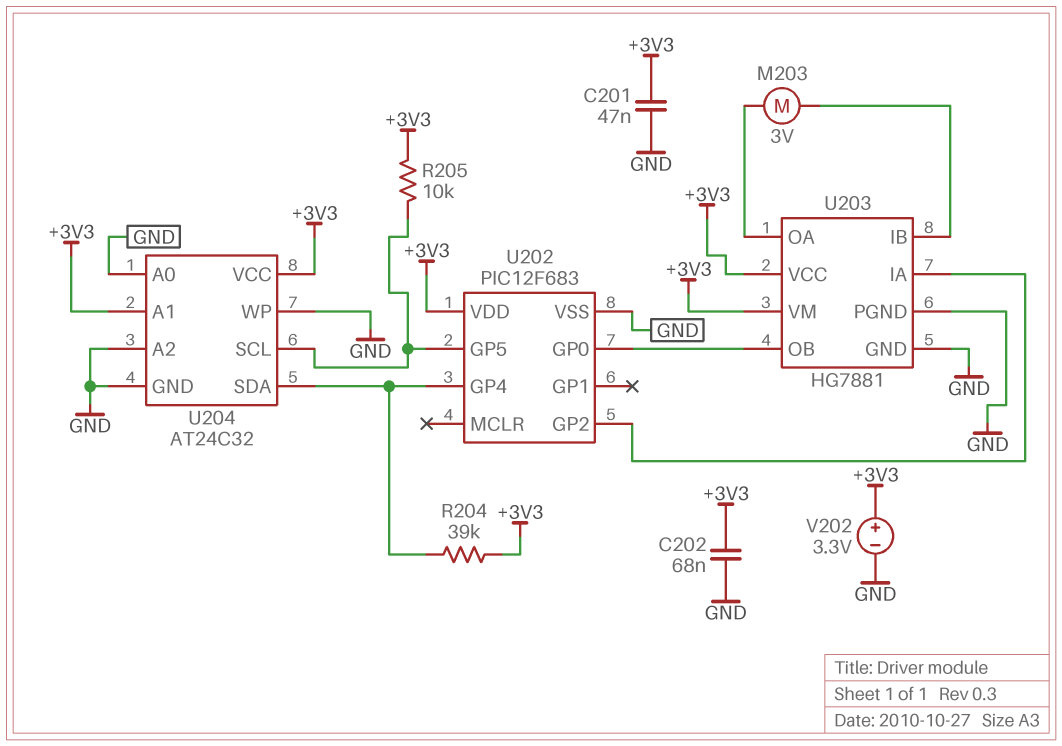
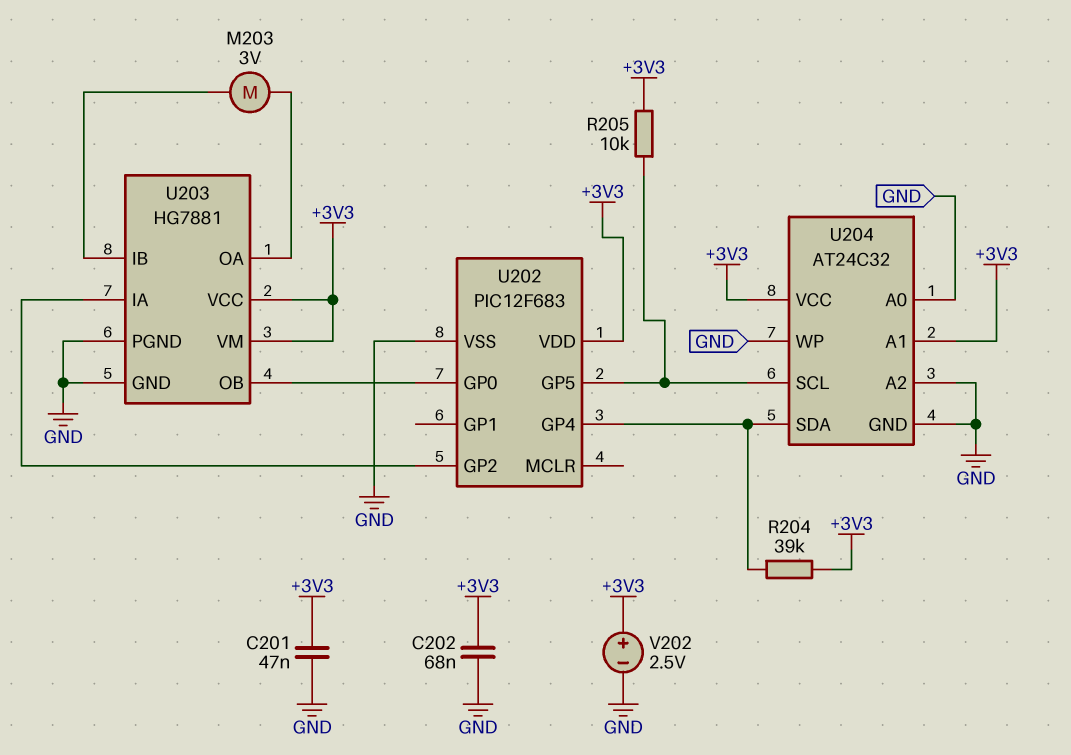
V202: 3.3V (plus +3V3, minus GND) -> 2.5V (plus +3V3, minus GND)

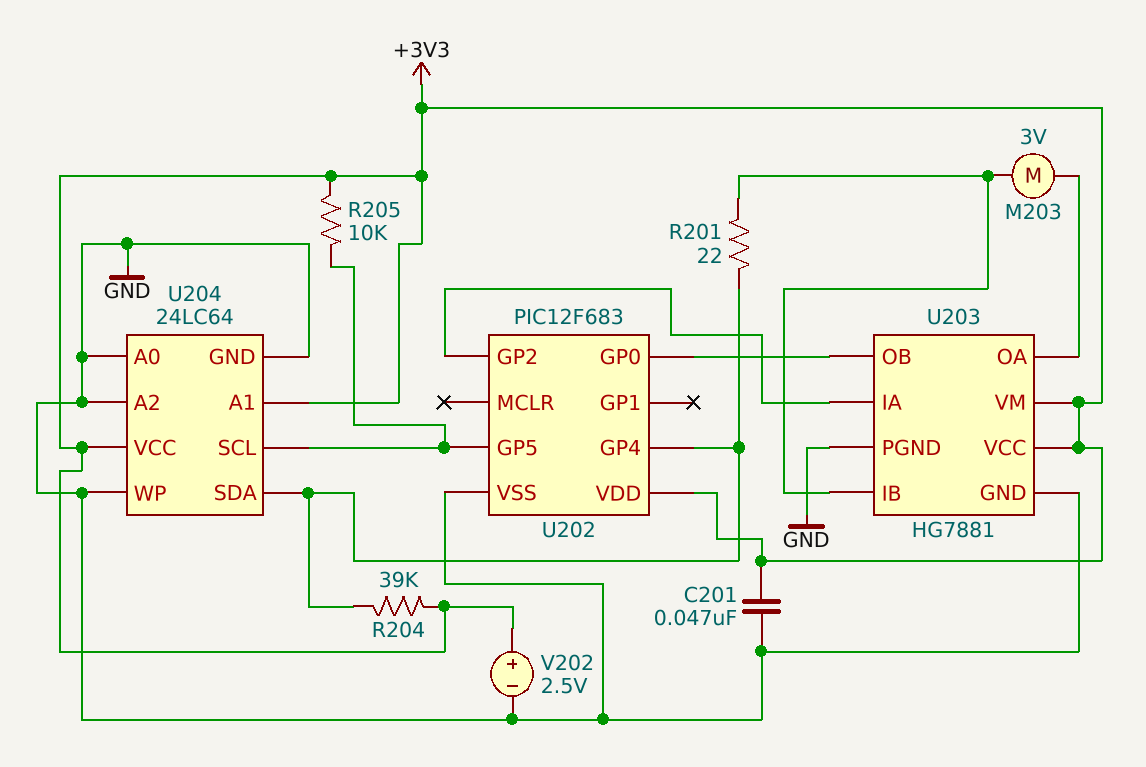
C202: 68nF (+3V3, GND) -> none
R201: none -> 22 (U202/GP4, U203/IB)
U204: AT24C32 -> 24LC64

